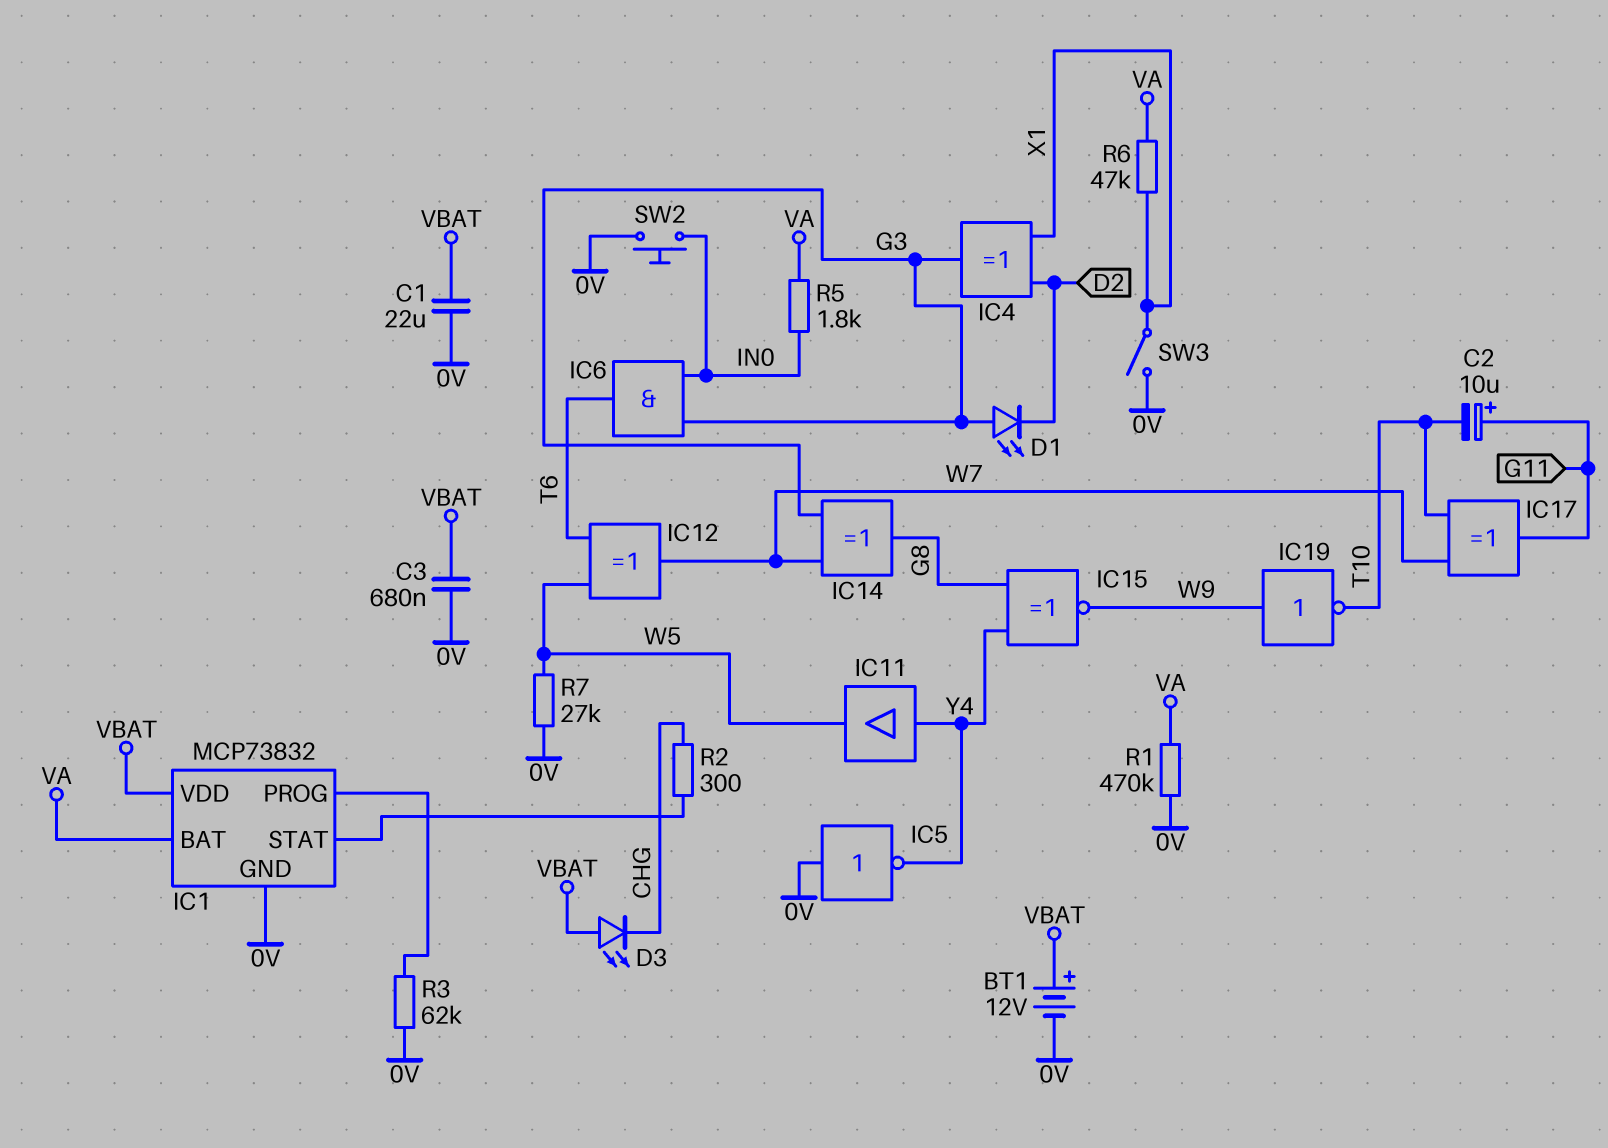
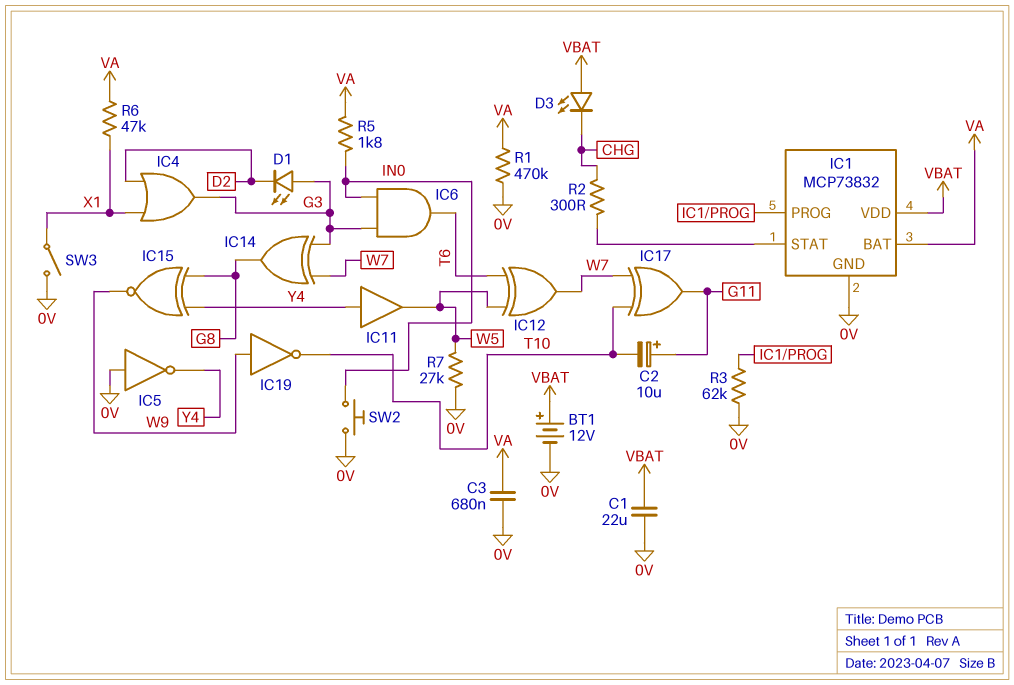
C3: 680nF (0V, VBAT) -> 680nF (0V, VA)
IC4: XOR (in D2, in X1, out G3) -> OR (in D2, in X1, out G3)

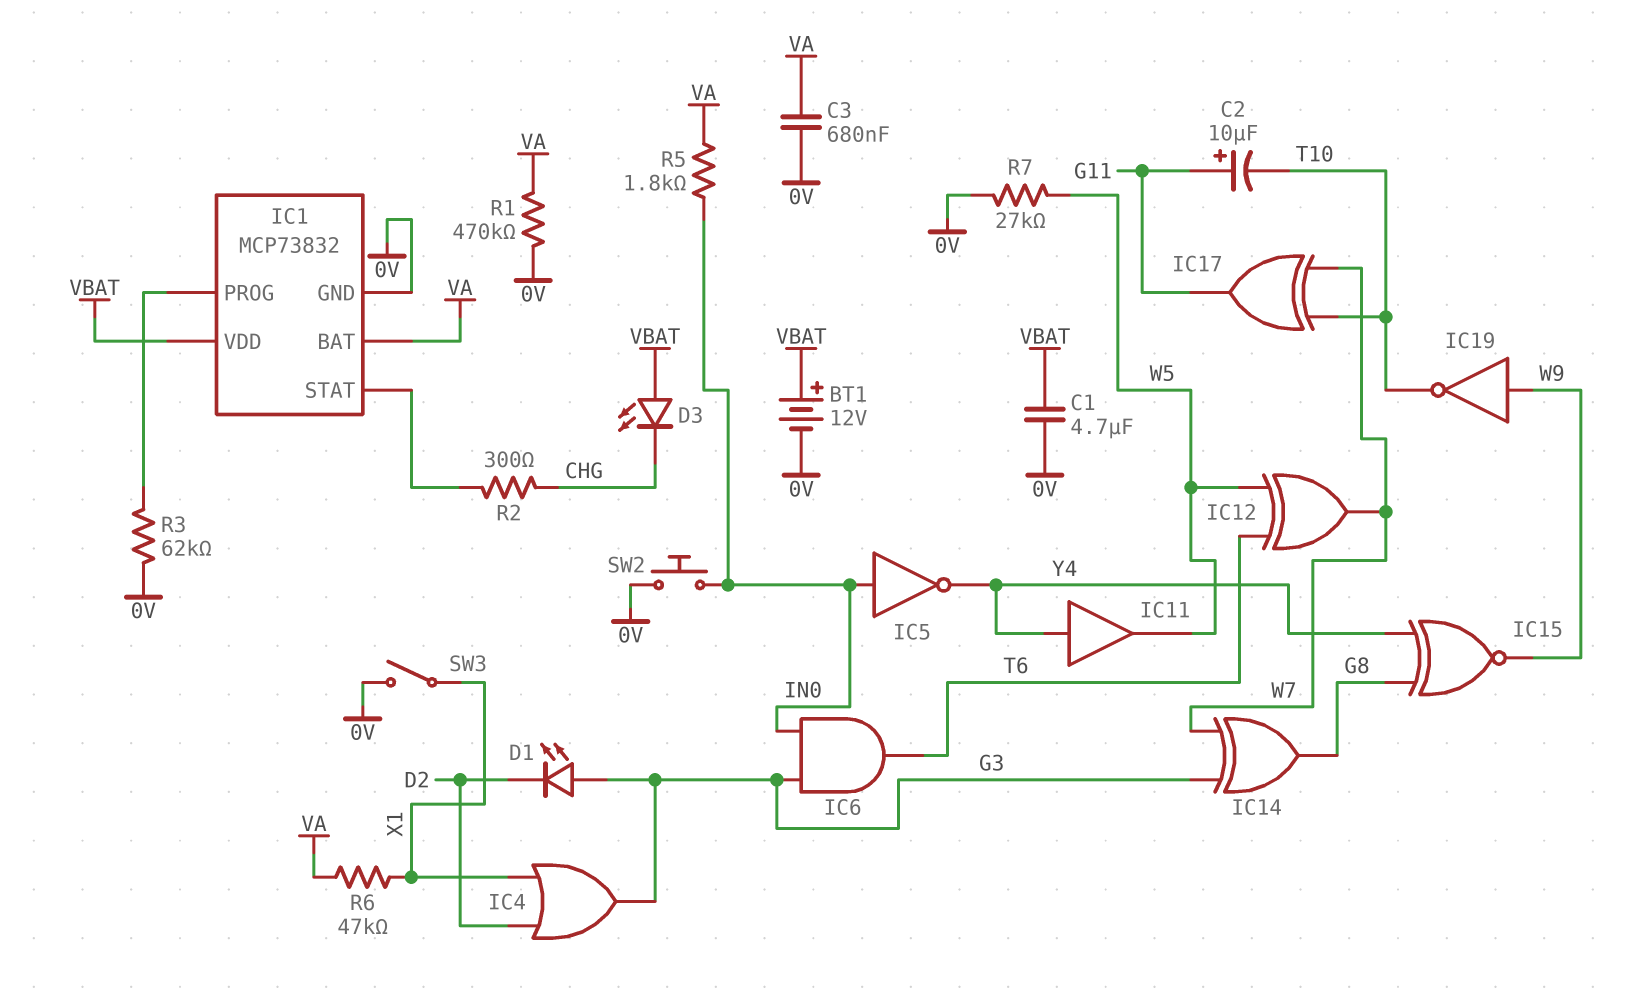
C1: 22uF (0V, VBAT) -> 4.7uF (0V, VBAT)
IC5: NOT (in 0V, out Y4) -> NOT (in IN0, out Y4)

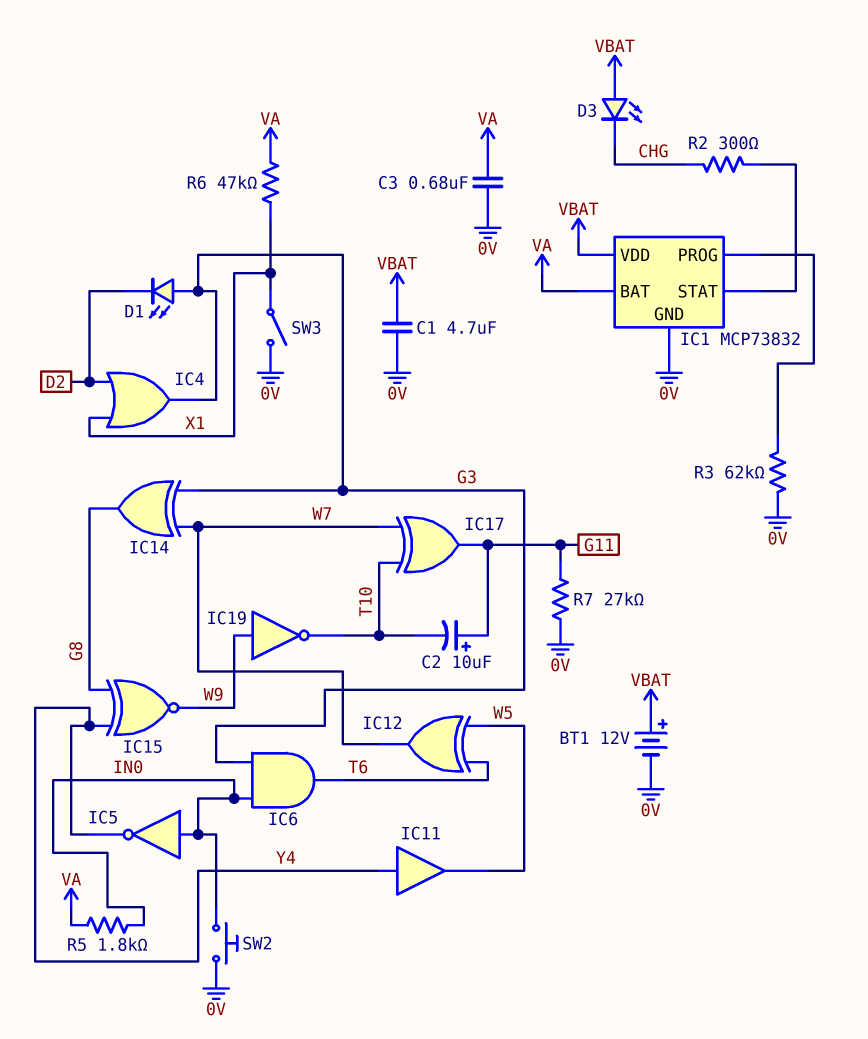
R1: 470k (0V, VA) -> none
R7: 27k (0V, W5) -> 27k (0V, G11)

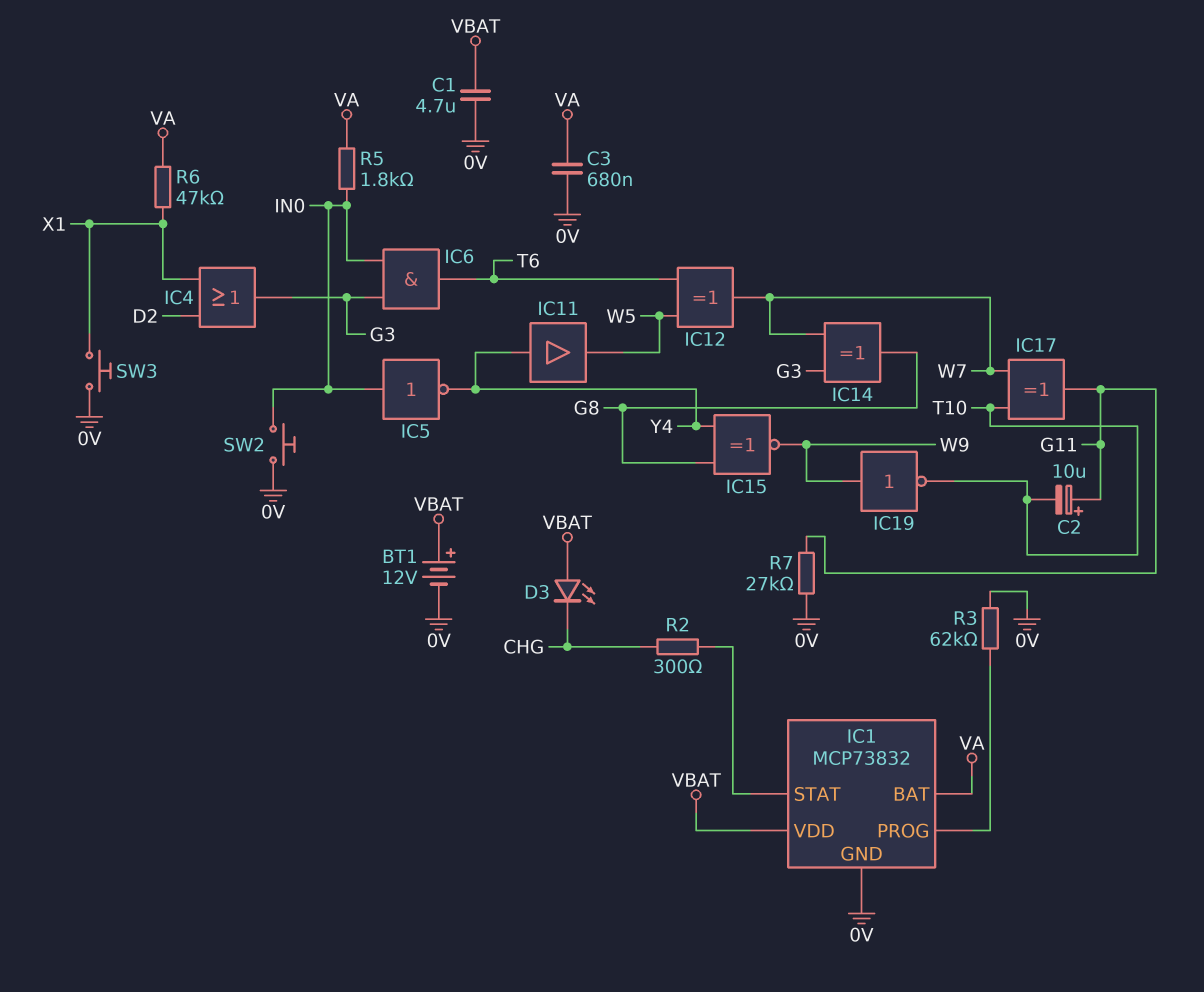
D1: LED (A G3, K D2) -> none
SW3: switch (0V, X1) -> button (0V, X1)

